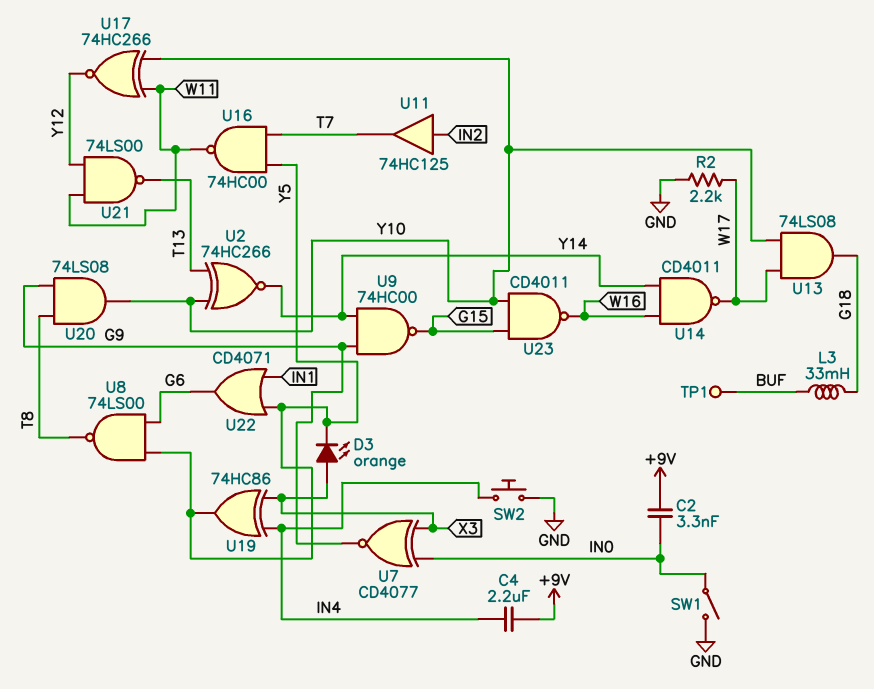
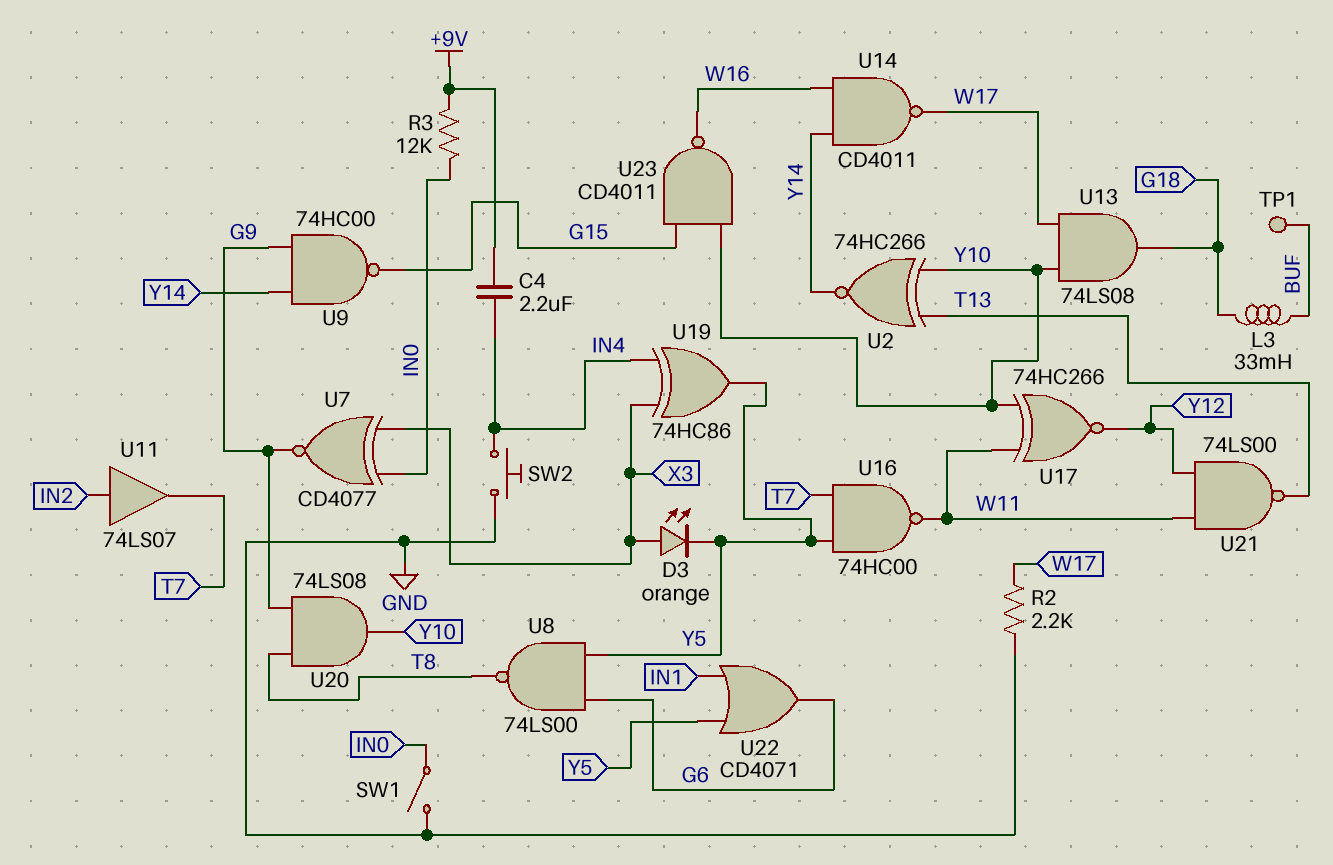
C2: 3.3nF (+9V, IN0) -> none
R3: none -> 12k (+9V, IN0)
U11: buffer 74HC125 (in IN2, out T7) -> buffer 74LS07 (in IN2, out T7)

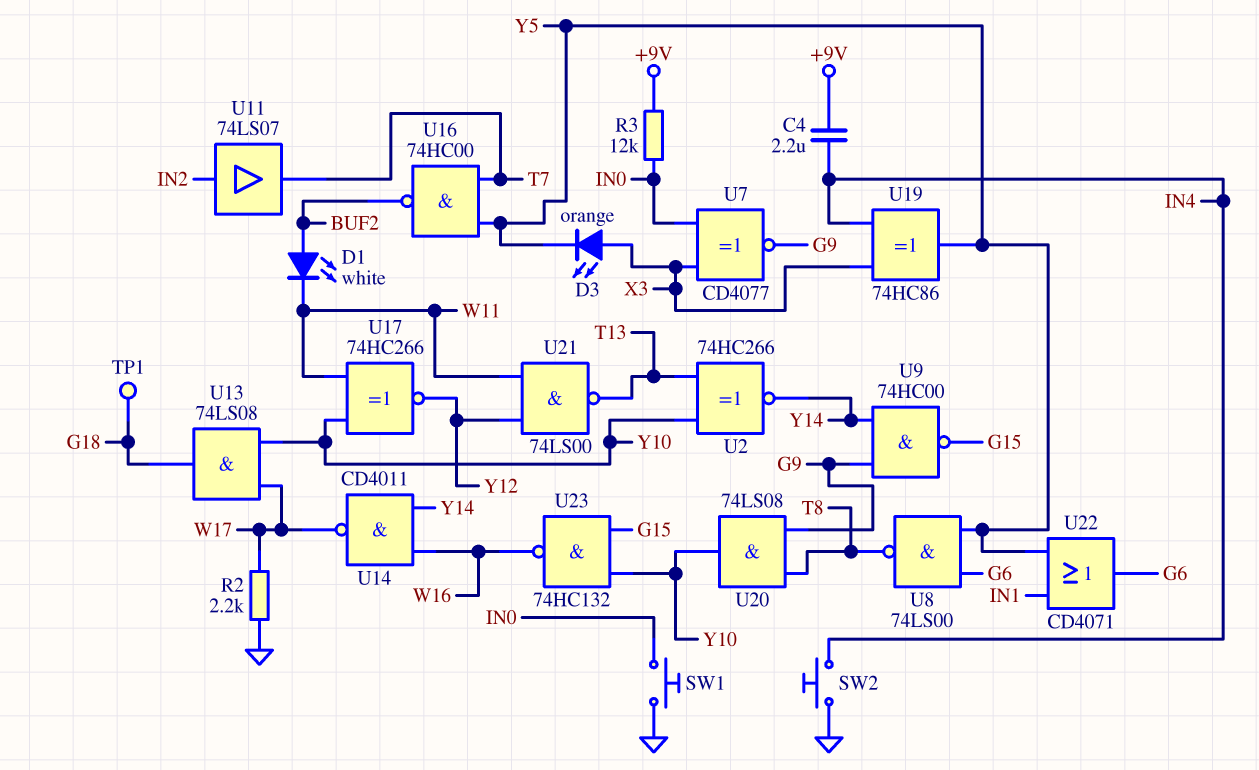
D1: none -> LED white (A BUF2, K W11)
L3: 33mH (BUF, G18) -> none
SW1: switch (GND, IN0) -> button (GND, IN0)
TP1: test point (BUF) -> test point (G18)
U16: NAND 74HC00 (in T7, in Y5, out W11) -> NAND 74HC00 (in T7, in Y5, out BUF2)
U23: NAND CD4011 (in G15, in Y10, out W16) -> NAND 74HC132 (in G15, in Y10, out W16)

